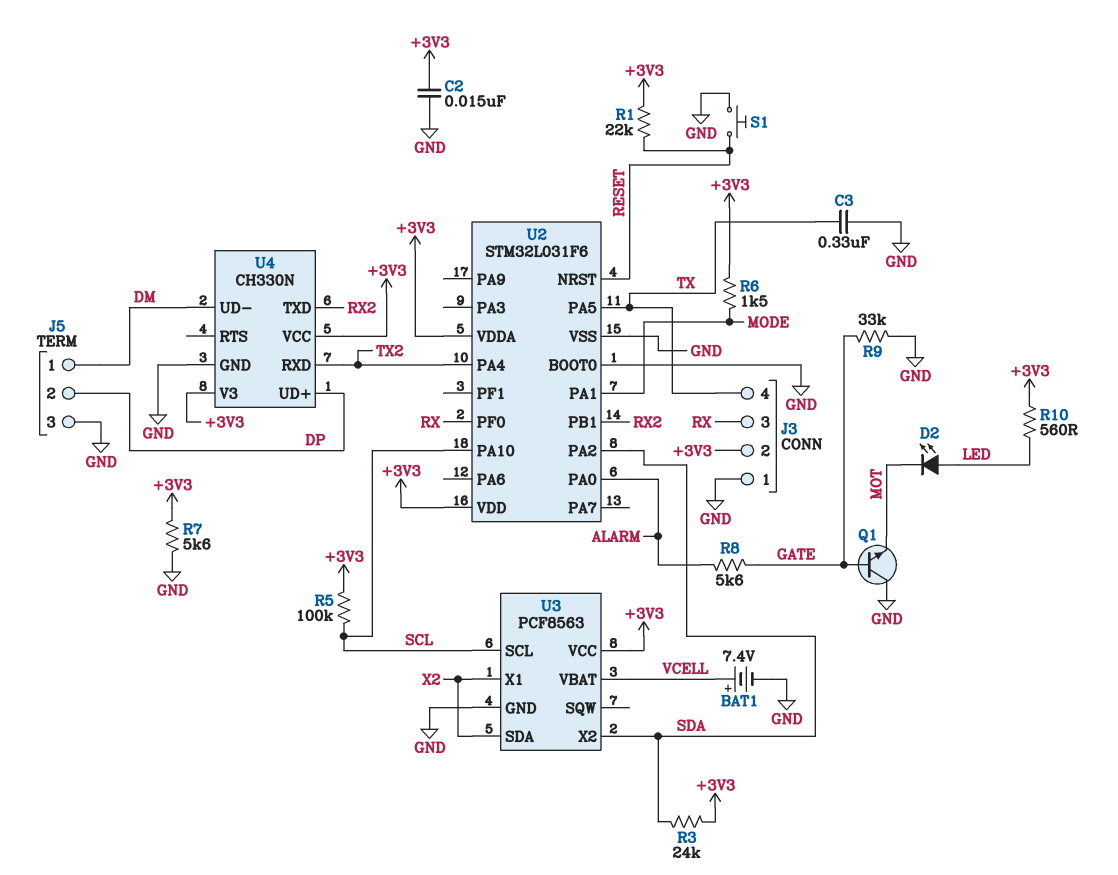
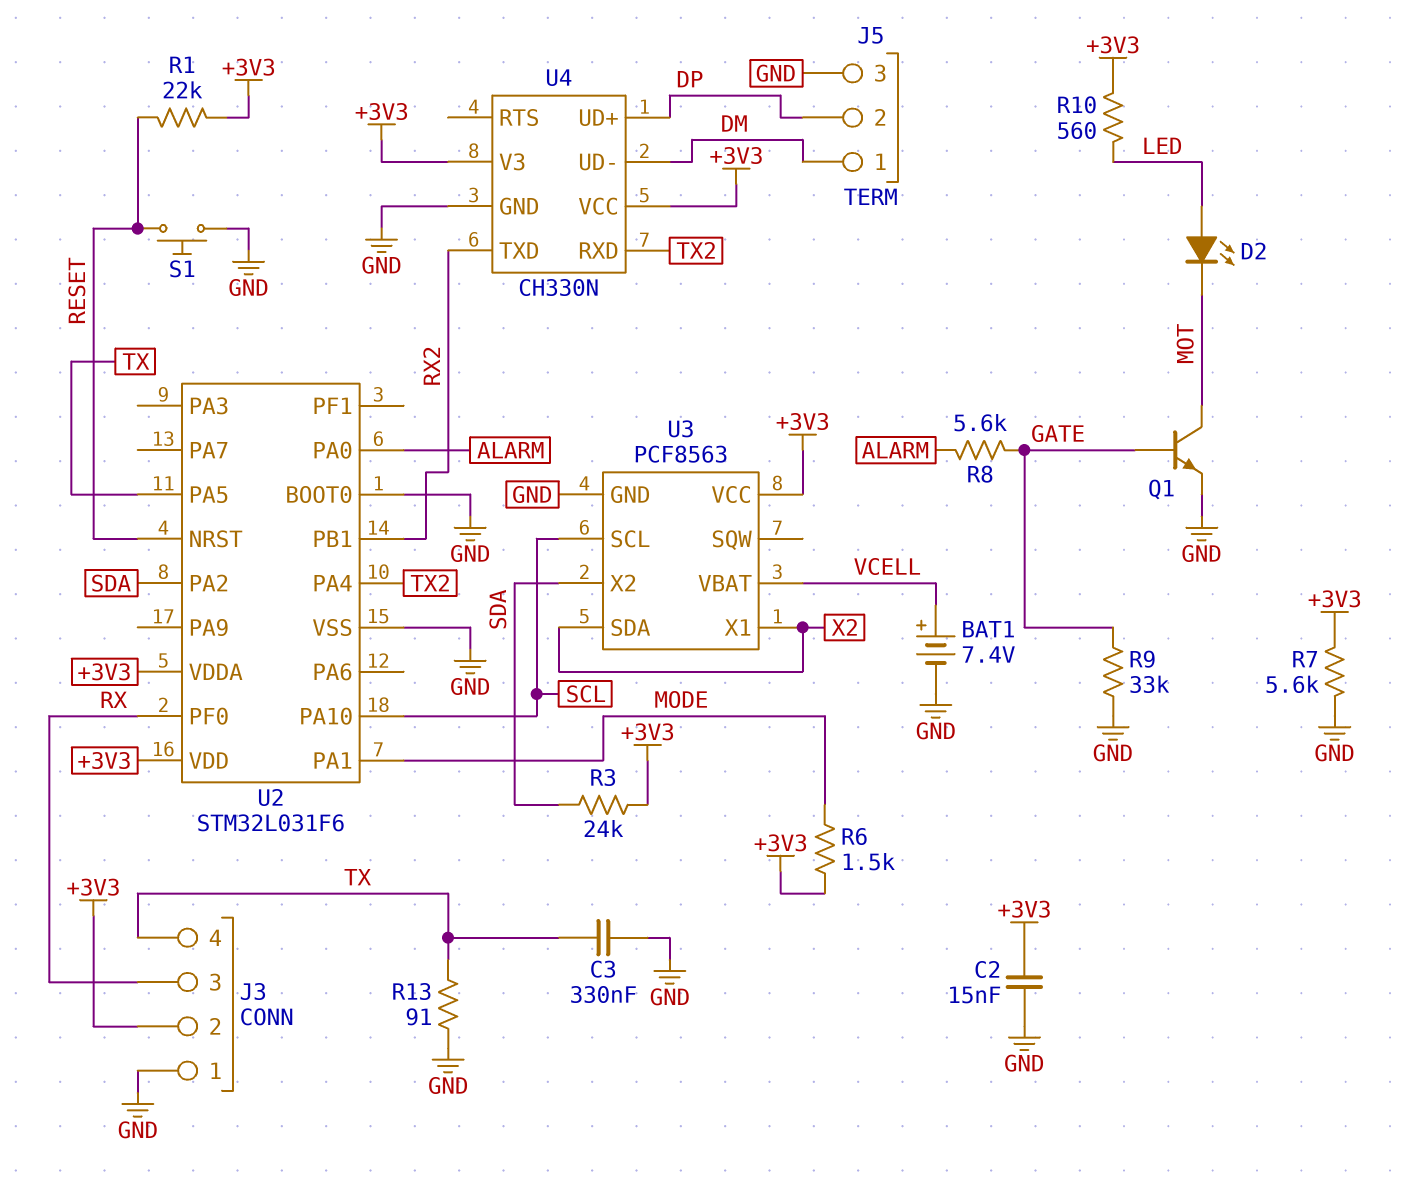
Q1: NPN (B GATE, C GND, E MOT) -> NPN (B GATE, C MOT, E GND)
R5: 100k (+3V3, SCL) -> none
R13: none -> 91 (GND, TX)

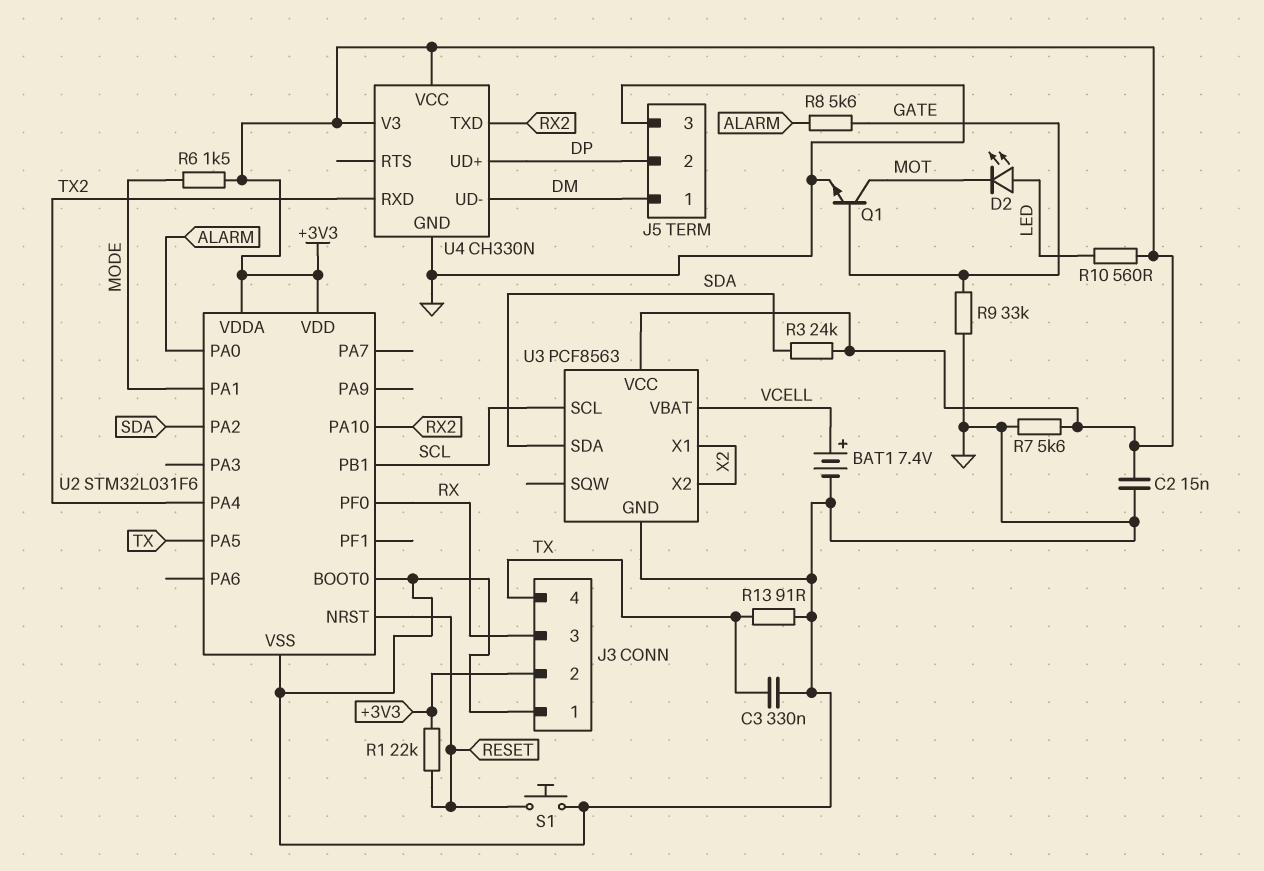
U2 pin PA10: SCL -> RX2
U2 pin PB1: RX2 -> SCL
U3 pin SDA: X2 -> SDA
U3 pin X2: SDA -> X2

